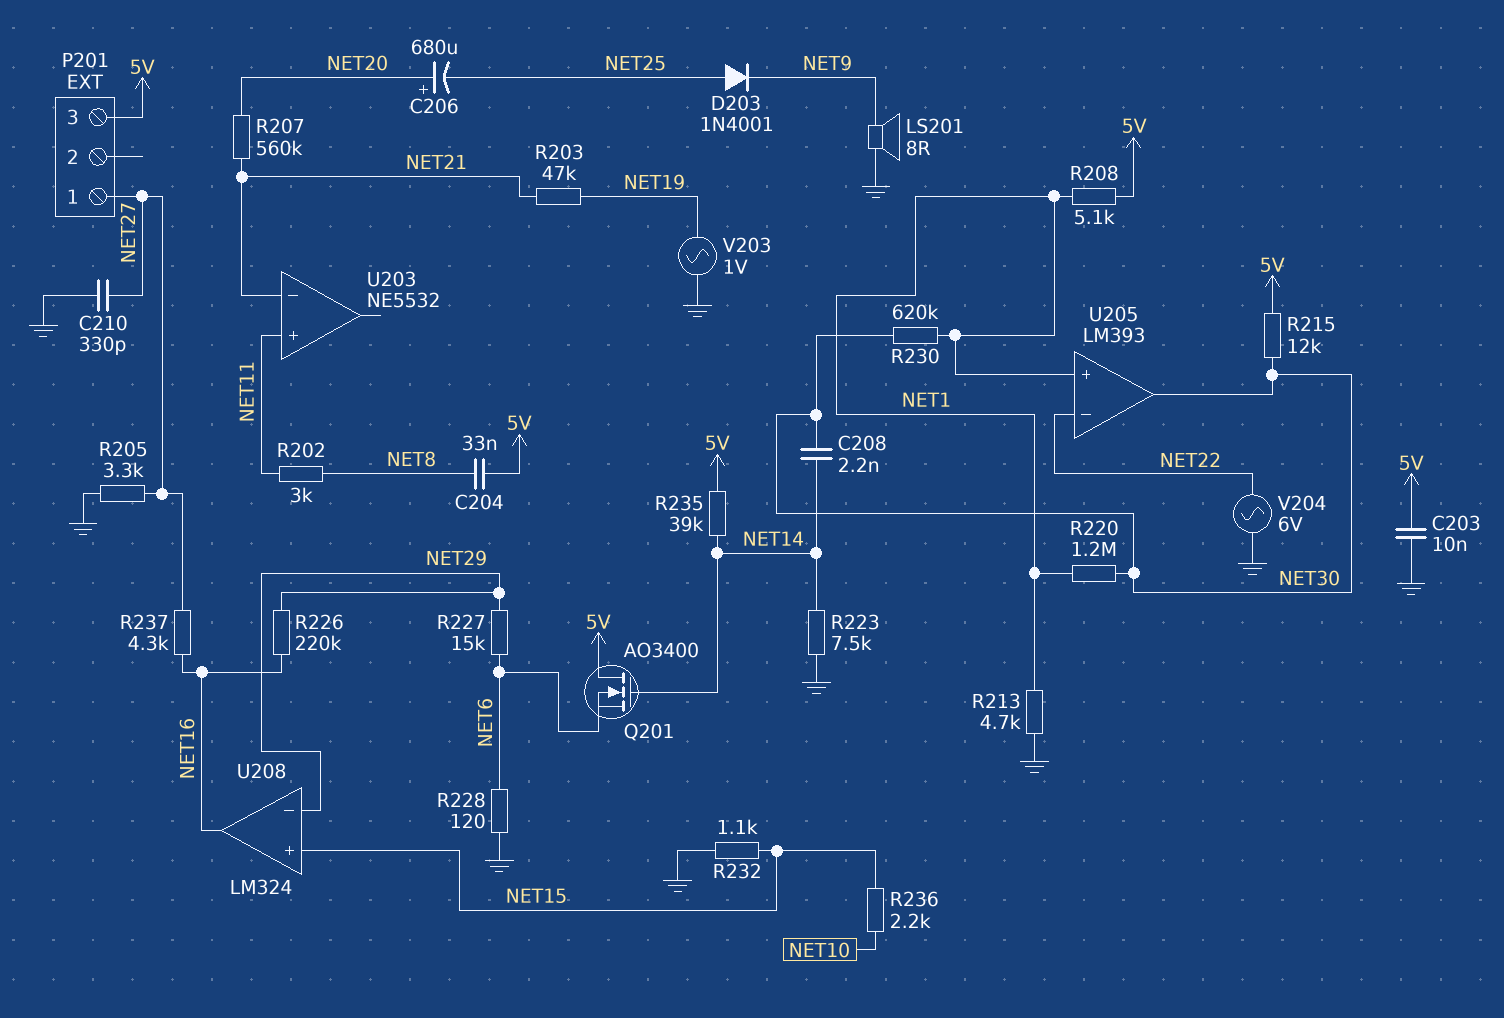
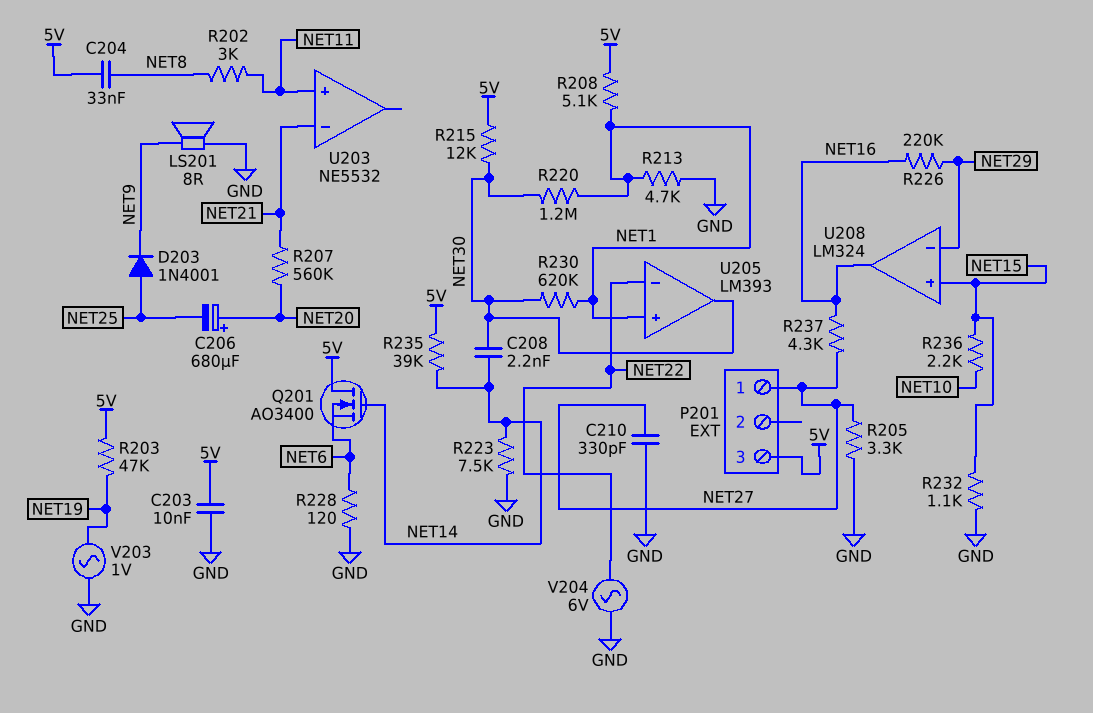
R203: 47k (NET19, NET21) -> 47k (5V, NET19)
R227: 15k (NET6, NET29) -> none

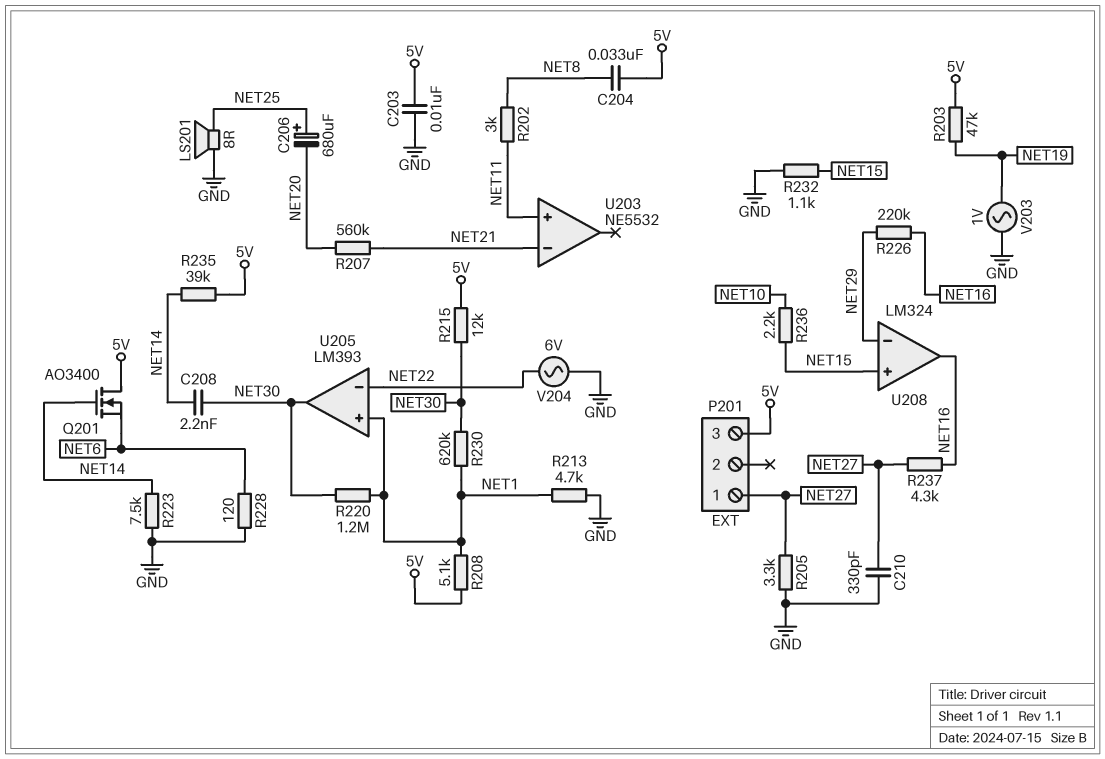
C206: 680uF (plus NET20, minus NET25) -> 680uF (plus NET25, minus NET20)
D203: diode 1N4001 (A NET25, K NET9) -> none
LS201: speaker 8R (GND, NET9) -> speaker 8R (GND, NET25)

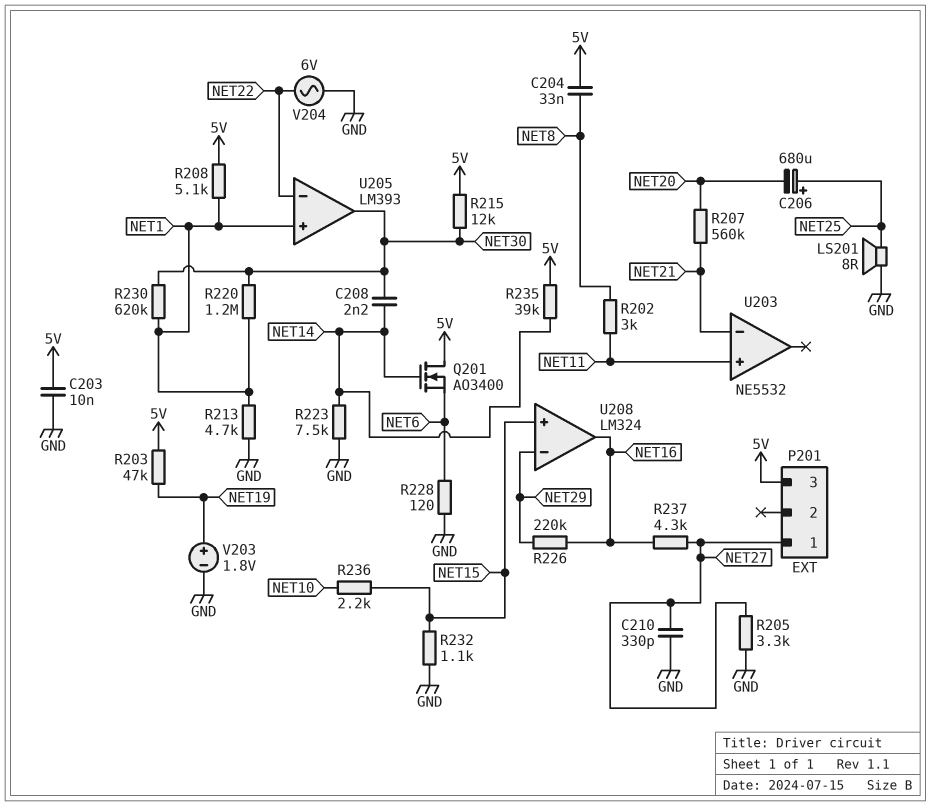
V203: AC 1V (GND, NET19) -> 1.8V (plus NET19, minus GND)

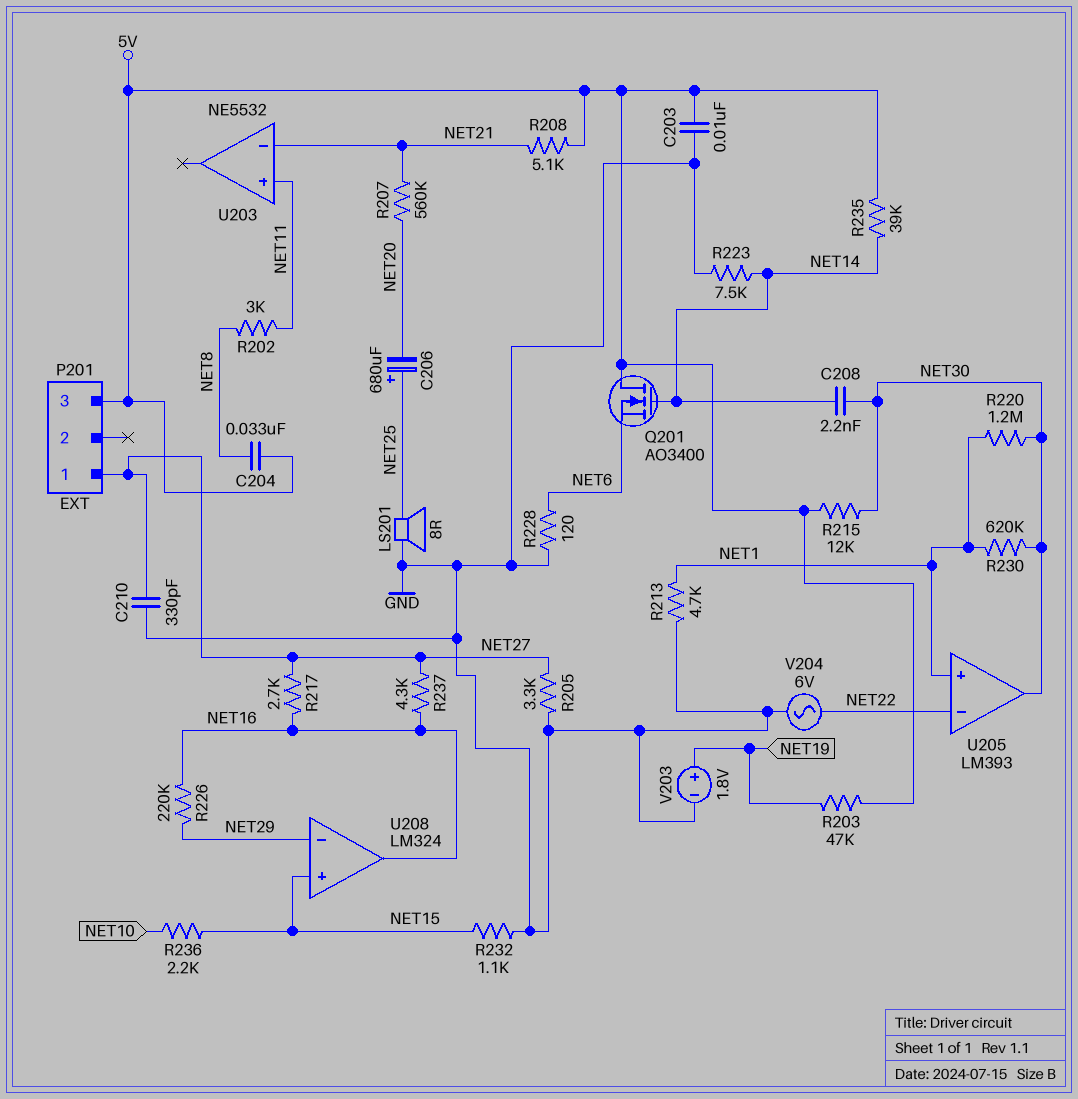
R208: 5.1k (5V, NET1) -> 5.1k (5V, NET21)
R217: none -> 2.7k (NET16, NET27)

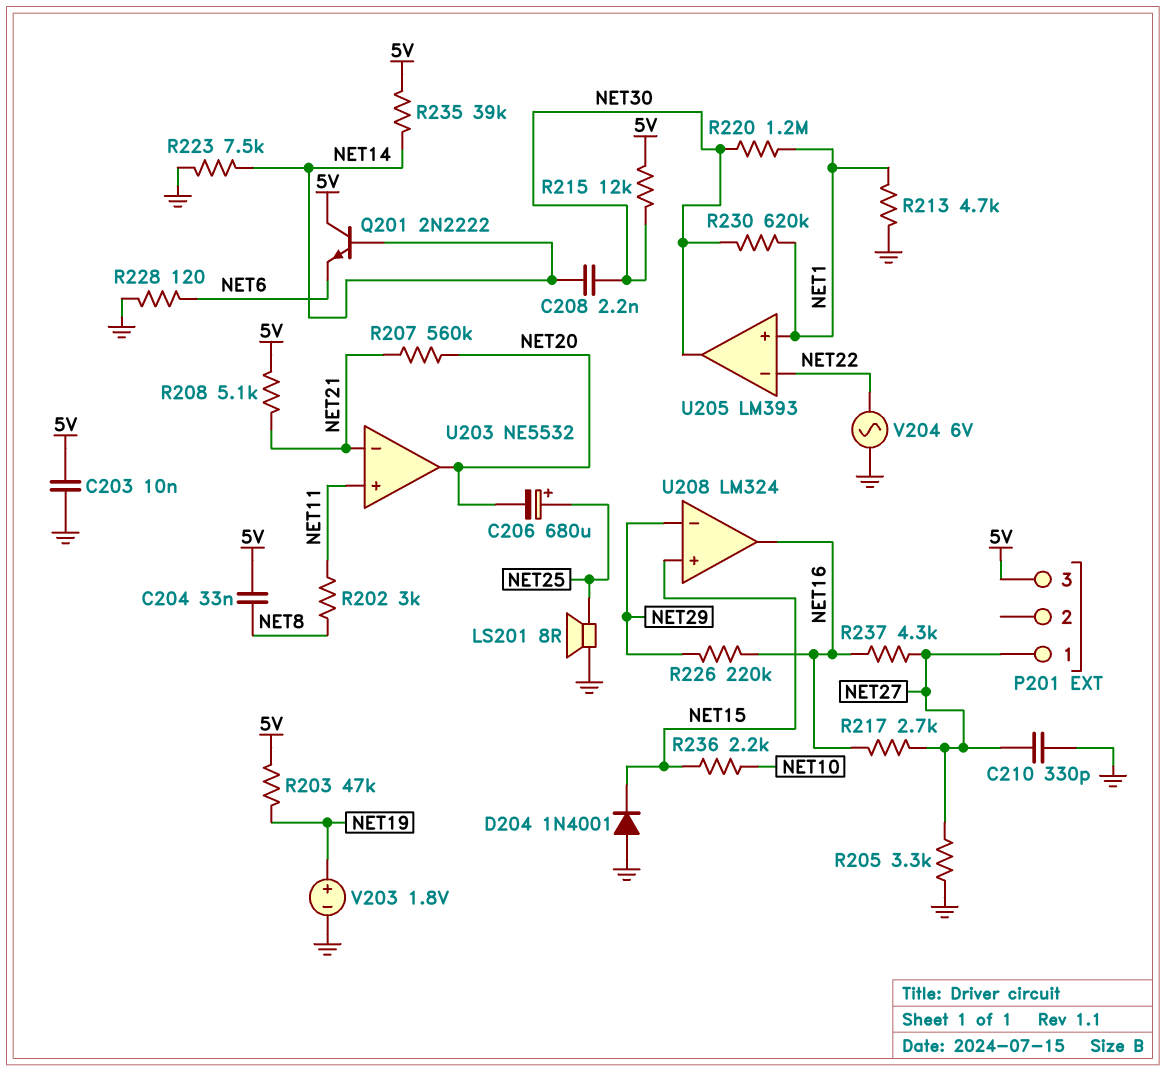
D204: none -> diode 1N4001 (A GND, K NET15)
Q201: NMOS AO3400 (G NET14, D 5V, S NET6) -> NPN 2N2222 (B NET14, C 5V, E NET6)
R232: 1.1k (GND, NET15) -> none
U203 pin out: none -> NET20

